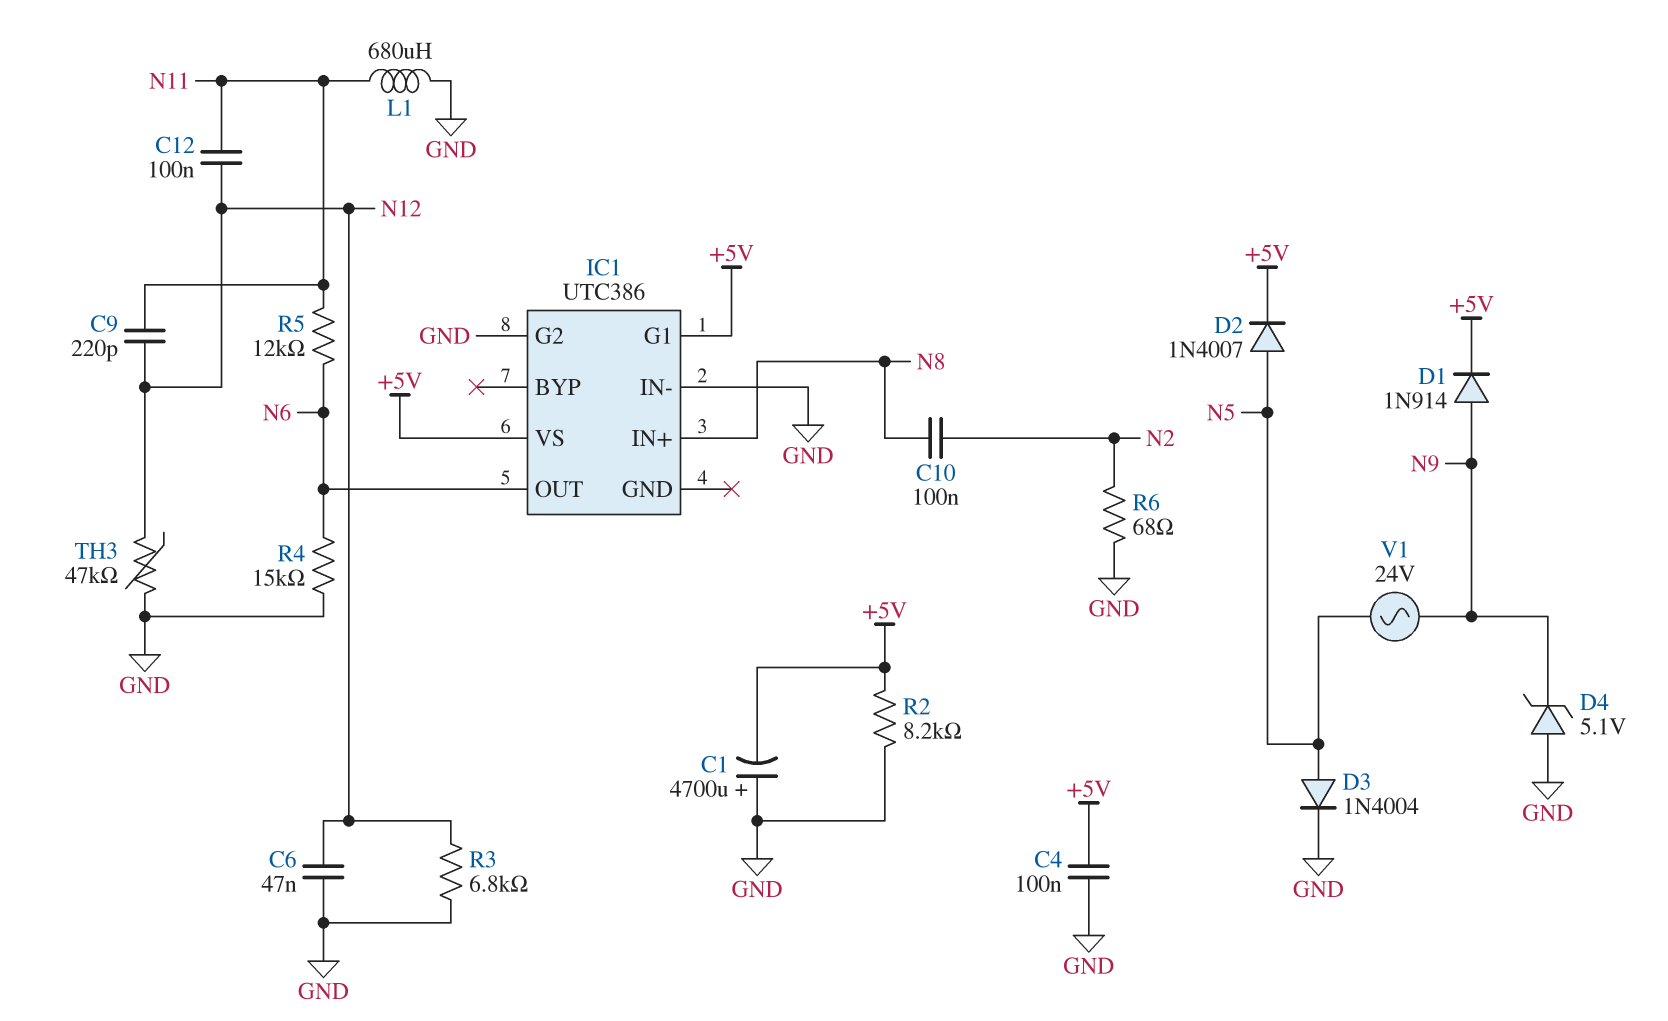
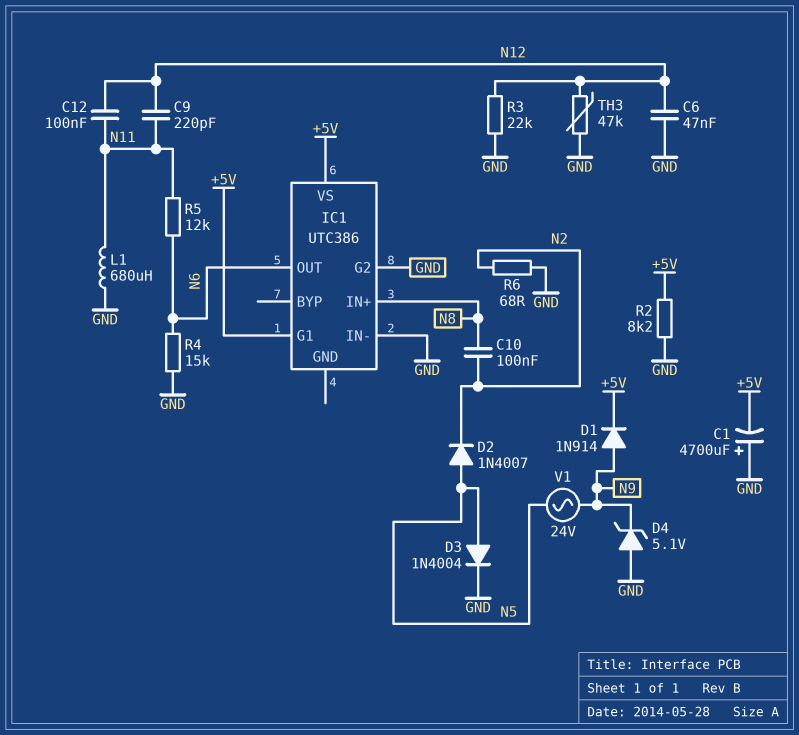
C4: 100nF (+5V, GND) -> none
D2: diode 1N4007 (A N5, K +5V) -> diode 1N4007 (A N5, K N2)
R3: 6.8k (GND, N12) -> 22k (GND, N12)

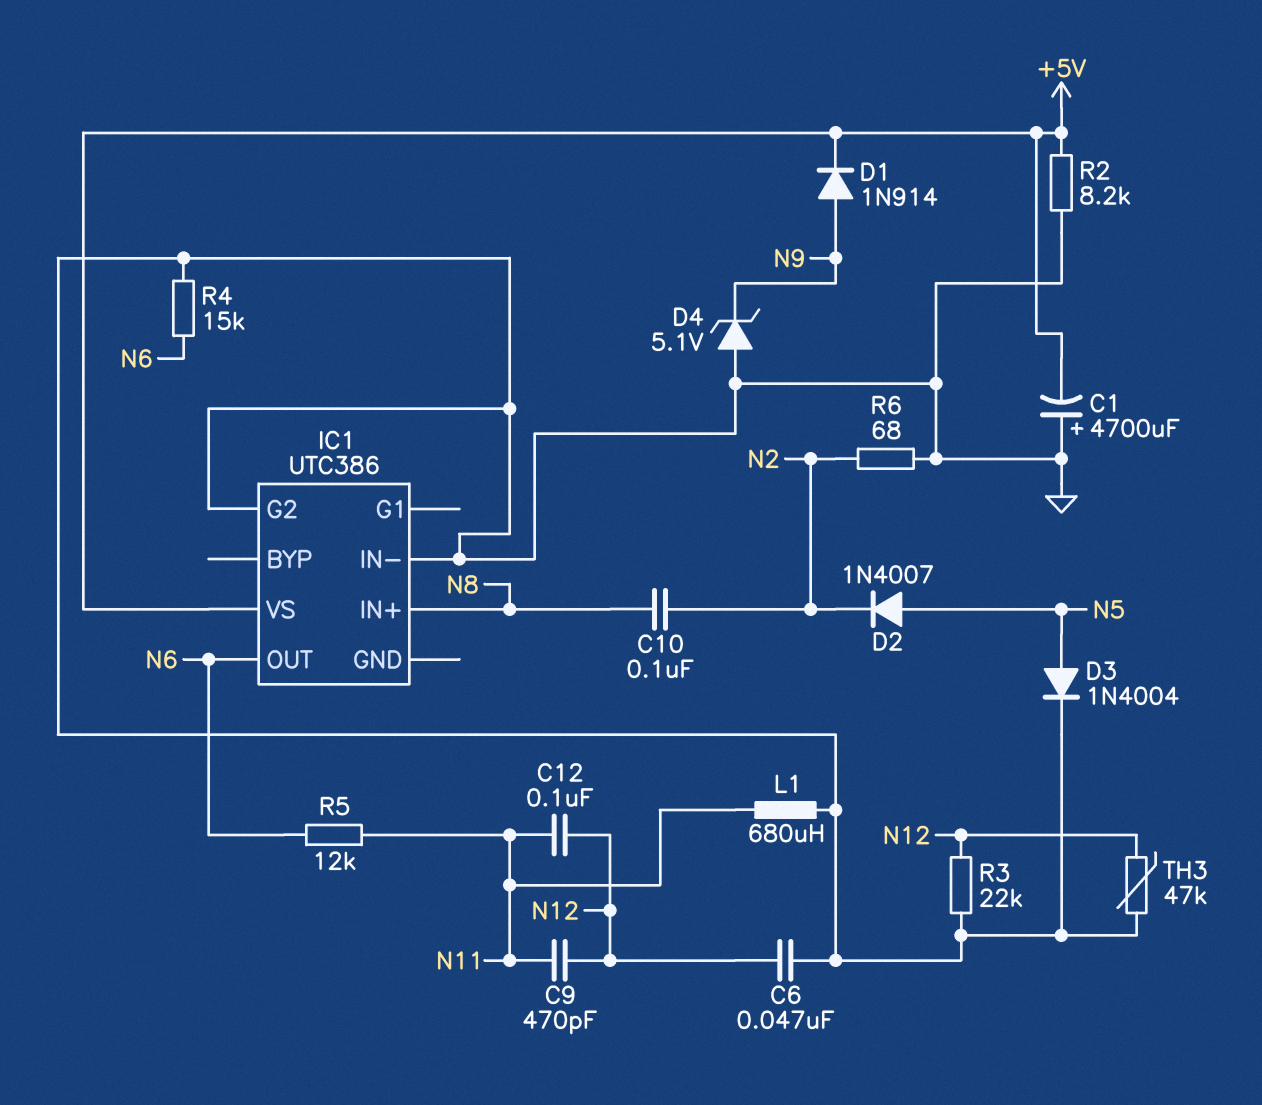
C9: 220pF (N11, N12) -> 470pF (N11, N12)
IC1 pin G1: +5V -> none
V1: AC 24V (N5, N9) -> none

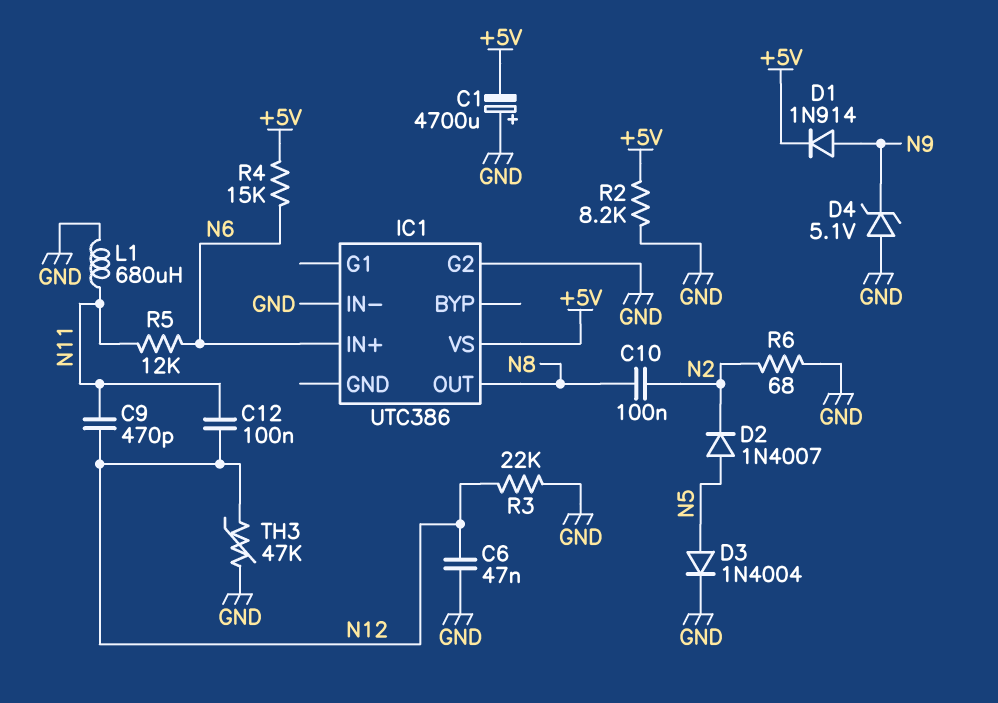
IC1 pin IN+: N8 -> N6
IC1 pin OUT: N6 -> N8
R4: 15k (GND, N6) -> 15k (+5V, N6)

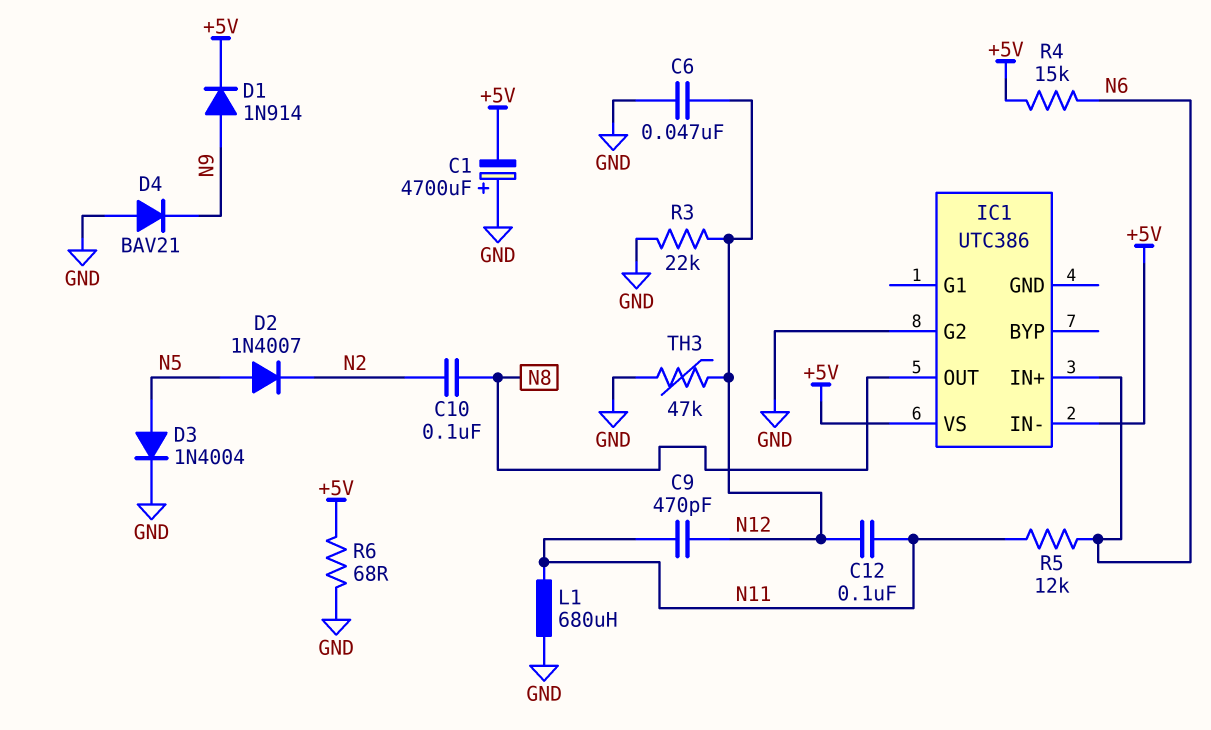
D4: zener 5.1V (A GND, K N9) -> diode BAV21 (A GND, K N9)
IC1 pin IN-: GND -> +5V
R2: 8.2k (+5V, GND) -> none
R6: 68 (GND, N2) -> 68 (+5V, GND)

